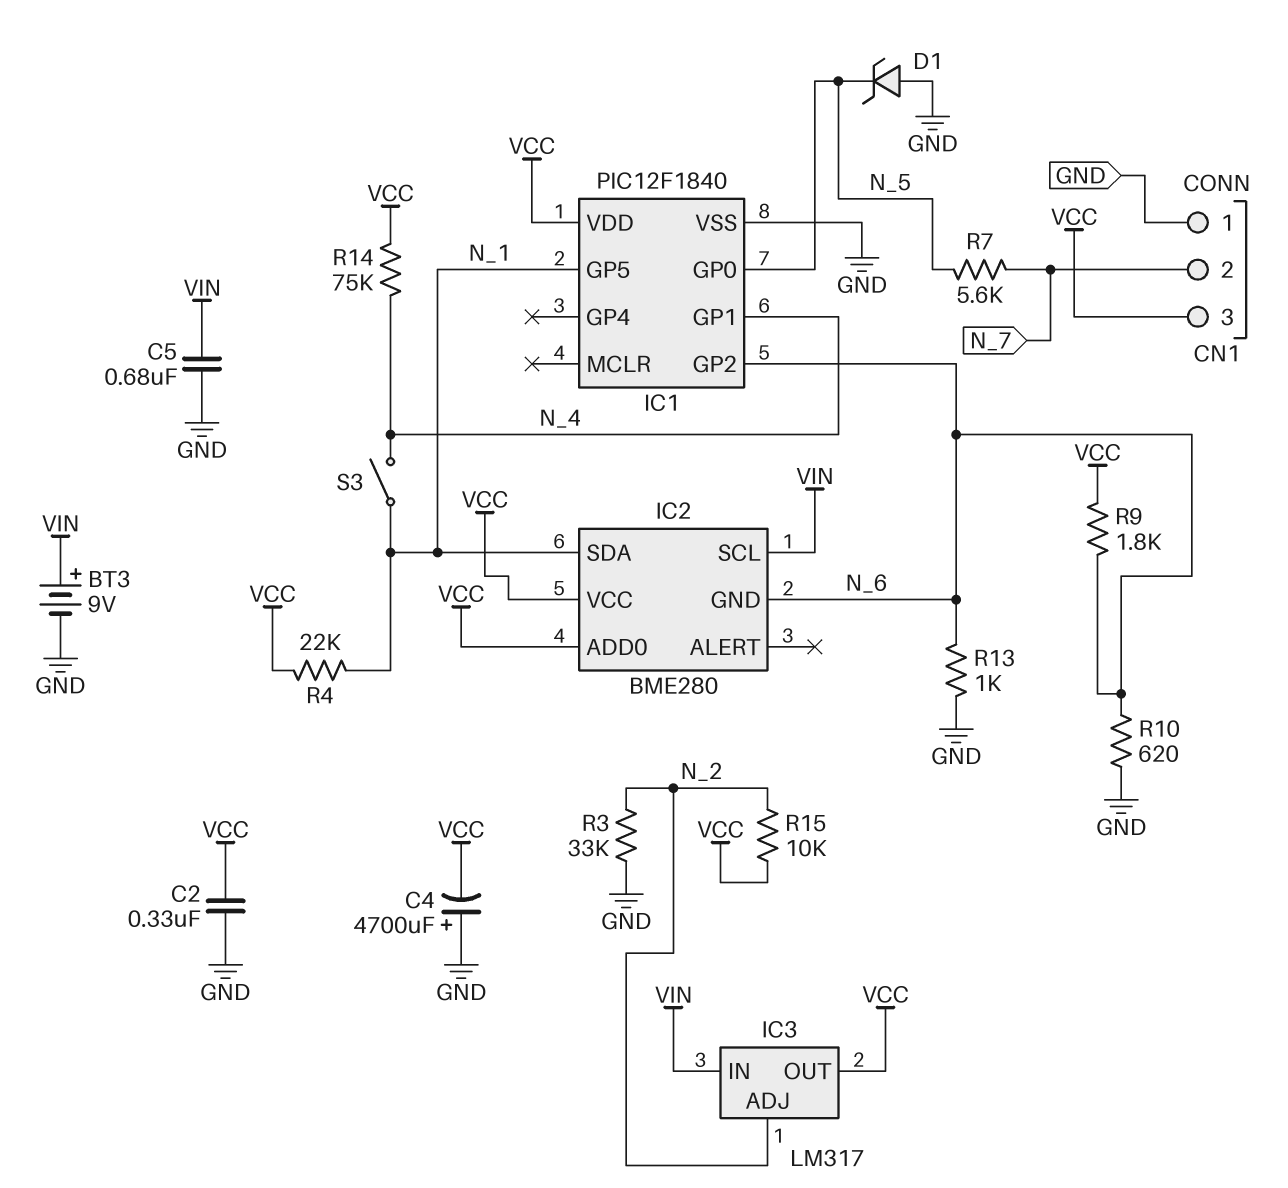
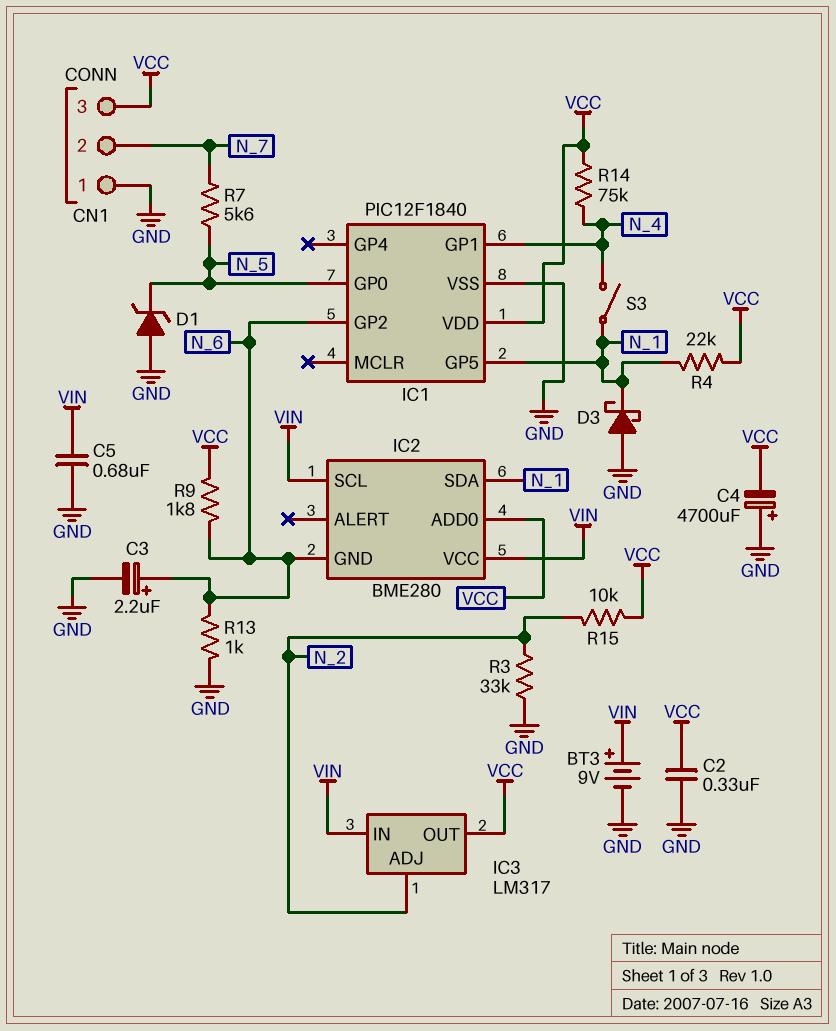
C3: none -> 2.2uF (plus N_6, minus GND)
D3: none -> schottky (A GND, K N_1)
IC2 pin VCC: VCC -> VIN
R10: 620 (GND, N_6) -> none

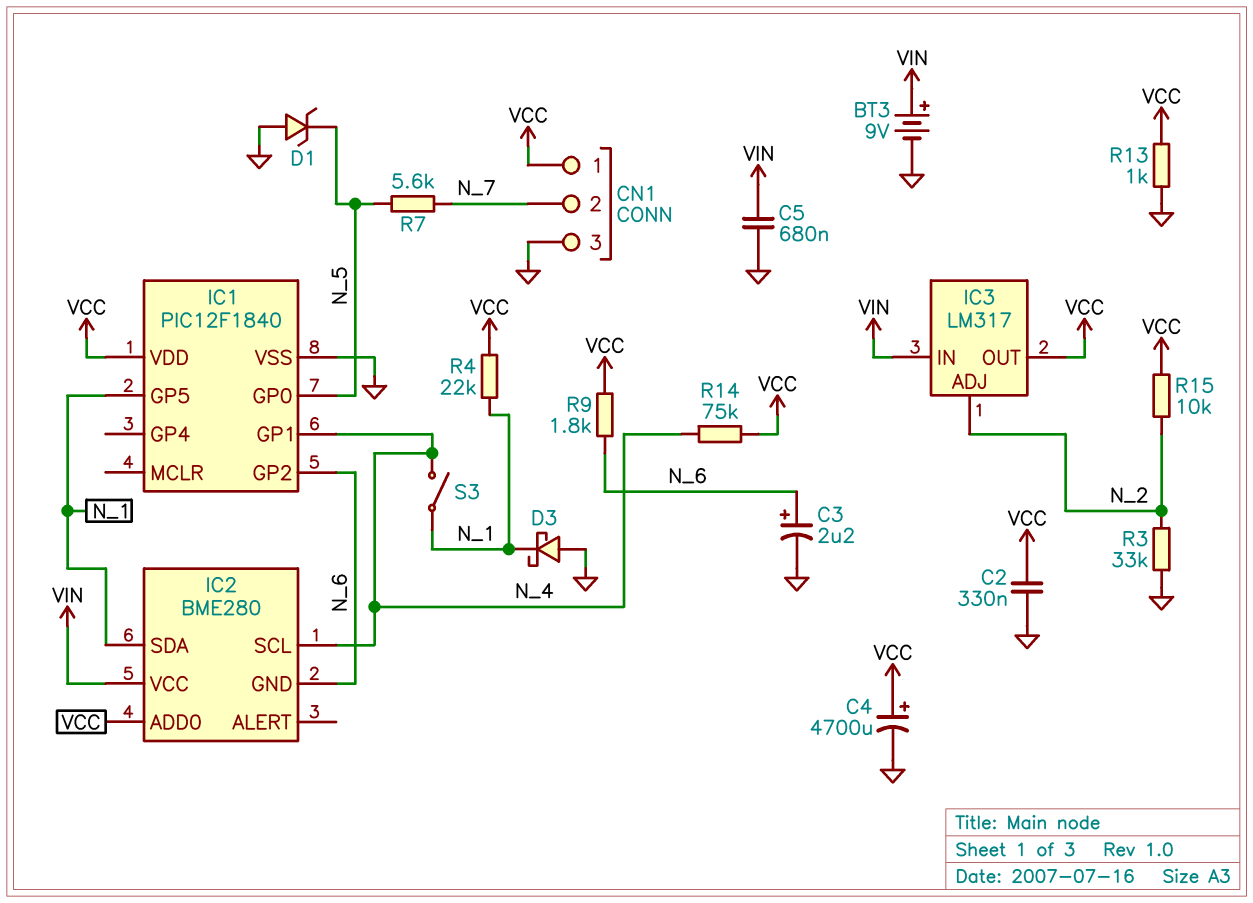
C4: 4700uF (plus GND, minus VCC) -> 4700uF (plus VCC, minus GND)
CN1 pin 1: GND -> VCC
CN1 pin 3: VCC -> GND
IC2 pin SCL: VIN -> N_4
R13: 1k (GND, N_6) -> 1k (GND, VCC)

